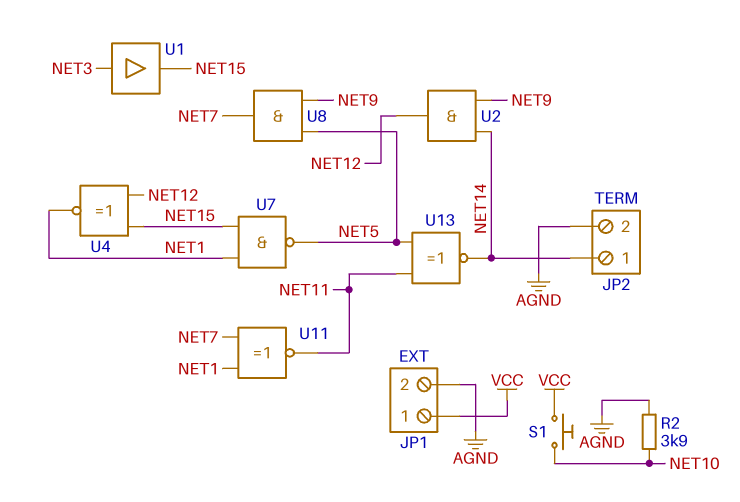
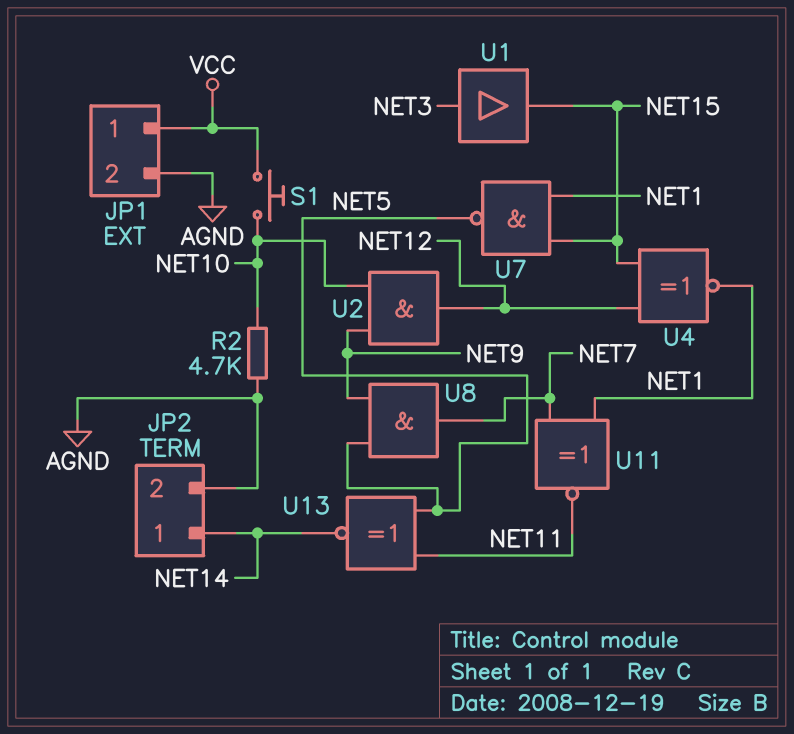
R2: 3.9k (AGND, NET10) -> 4.7k (AGND, NET10)
U2: AND (in NET9, in NET14, out NET12) -> AND (in NET9, in NET10, out NET12)

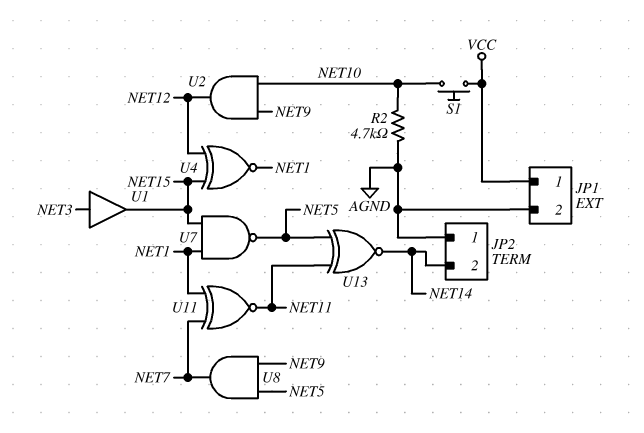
JP2 pin 1: NET14 -> AGND
JP2 pin 2: AGND -> NET14

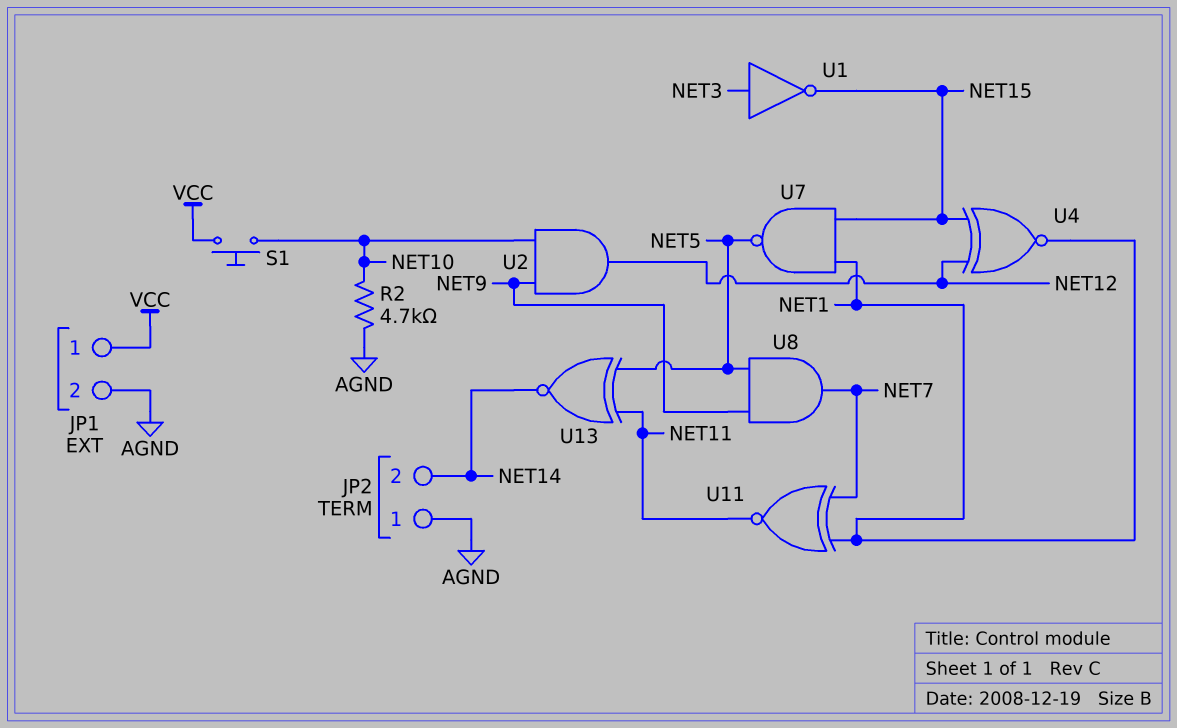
U1: buffer (in NET3, out NET15) -> NOT (in NET3, out NET15)

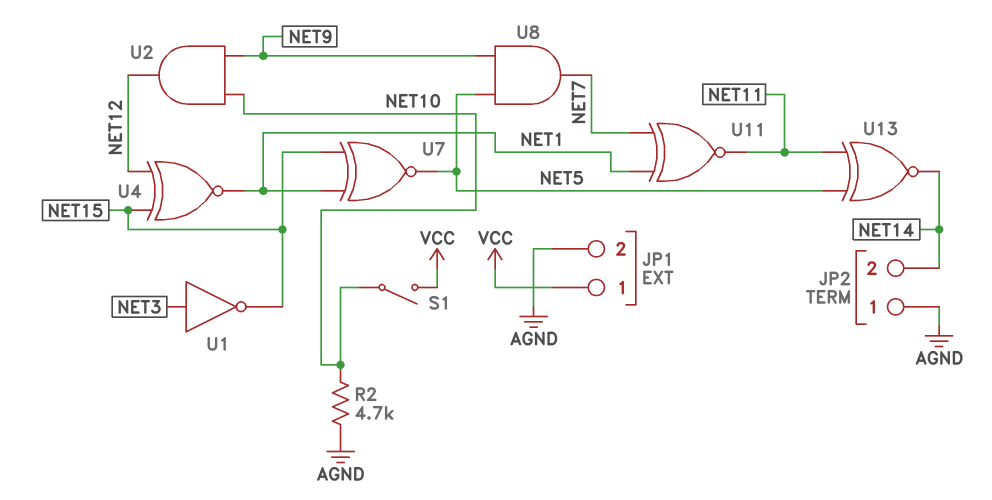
S1: button (NET10, VCC) -> switch (NET10, VCC)
U7: NAND (in NET1, in NET15, out NET5) -> XNOR (in NET1, in NET15, out NET5)

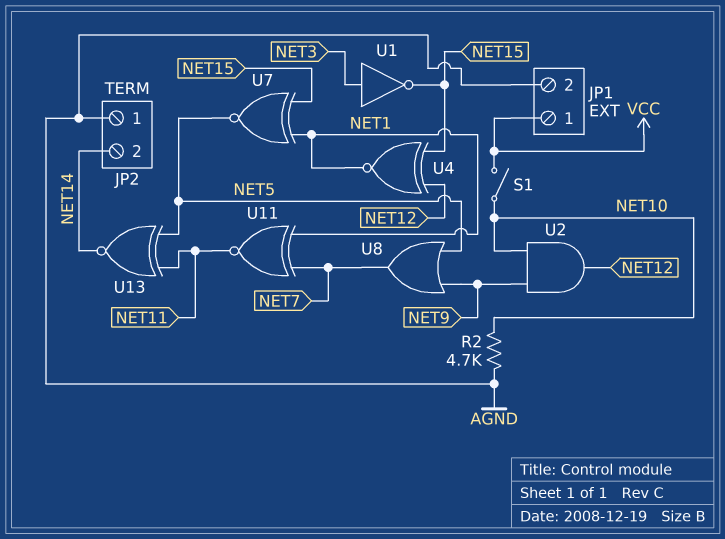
U8: AND (in NET5, in NET9, out NET7) -> OR (in NET5, in NET9, out NET7)

